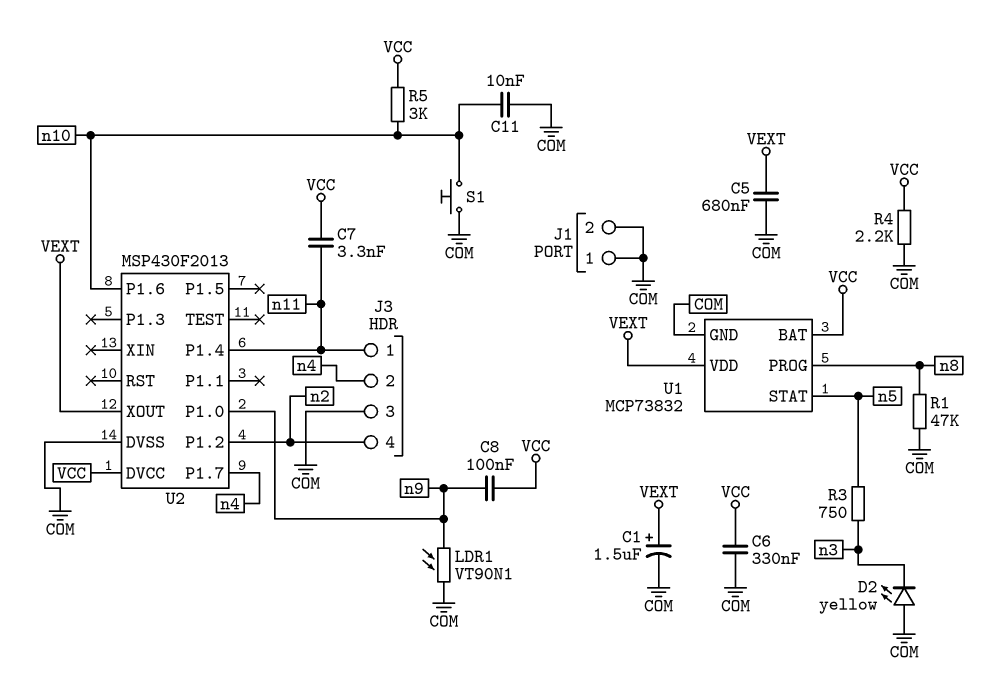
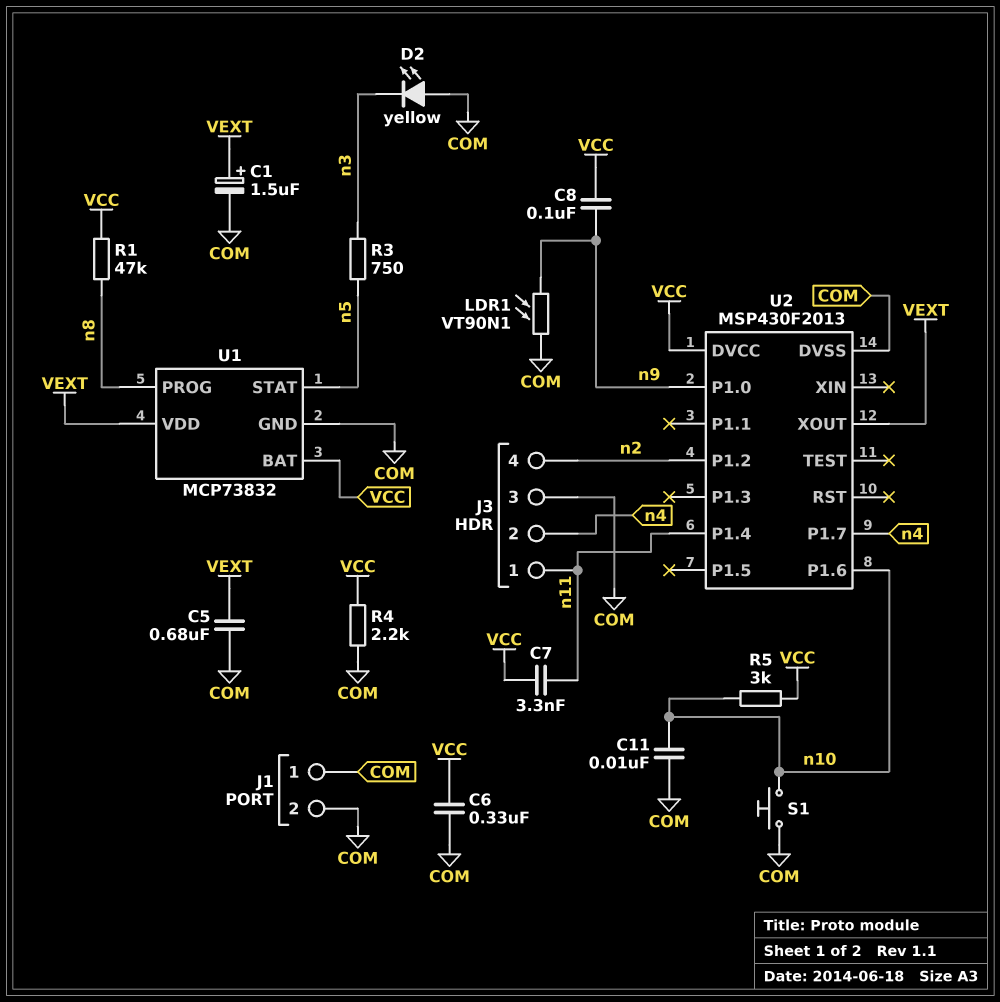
R1: 47k (COM, n8) -> 47k (VCC, n8)

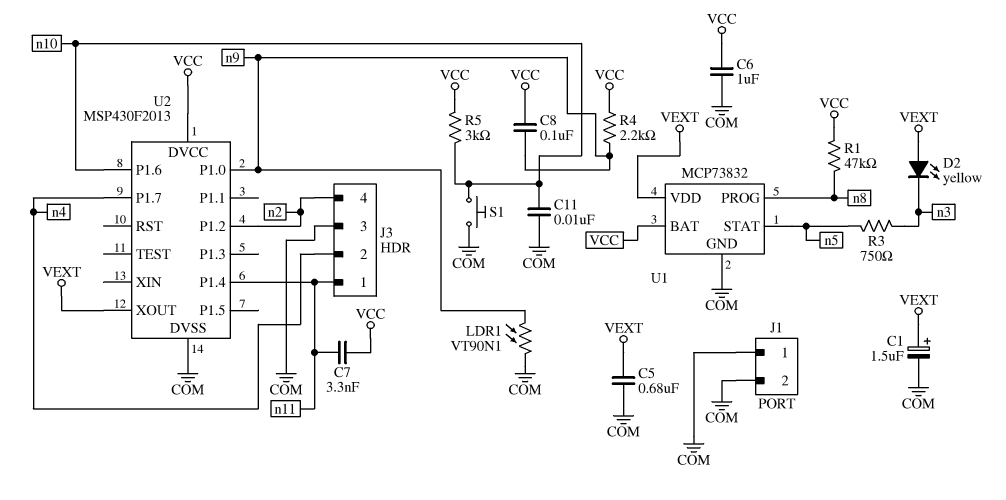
C6: 330nF (COM, VCC) -> 1uF (COM, VCC)
D2: LED yellow (A COM, K n3) -> LED yellow (A VEXT, K n3)
R4: 2.2k (COM, VCC) -> 2.2k (VCC, n9)

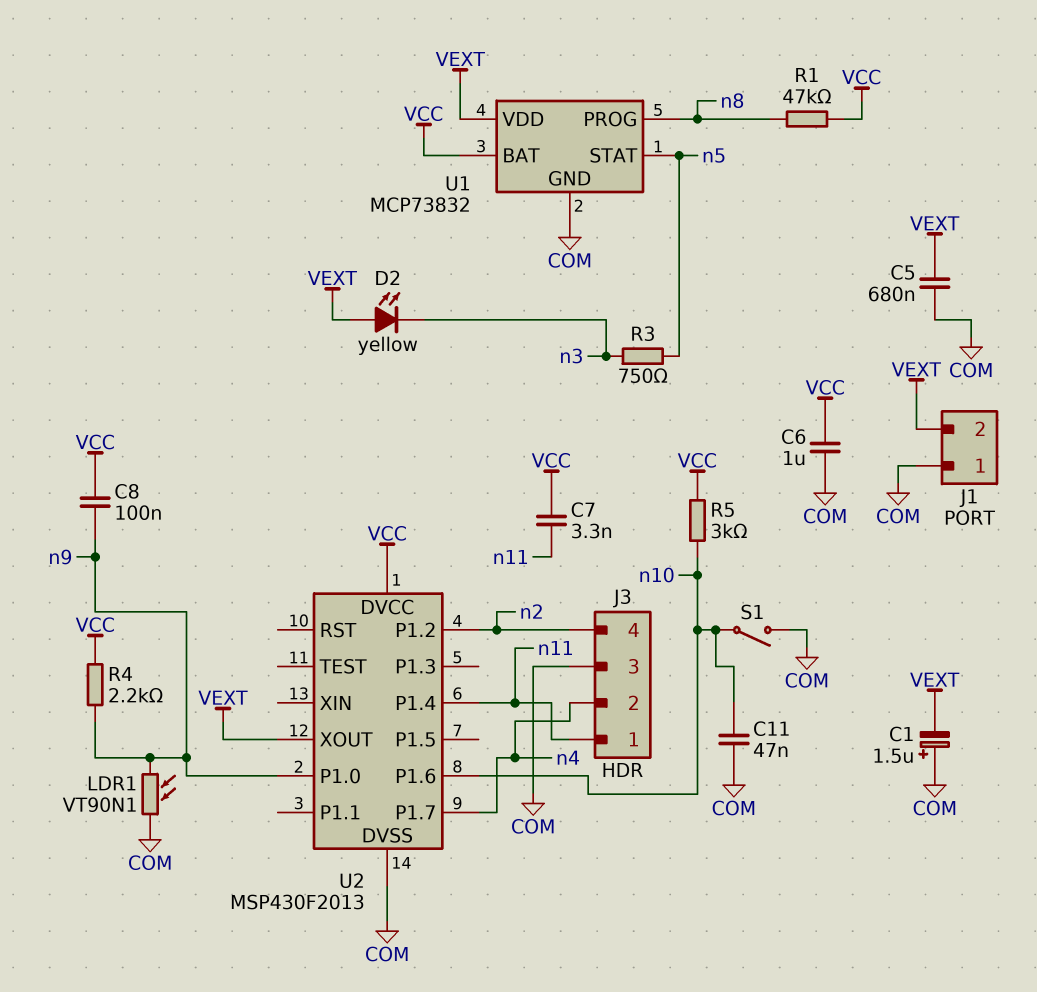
C1: 1.5uF (plus VEXT, minus COM) -> 1.5uF (plus COM, minus VEXT)
C11: 10nF (COM, n10) -> 47nF (COM, n10)
J1 pin 2: COM -> VEXT
S1: button (COM, n10) -> switch (COM, n10)

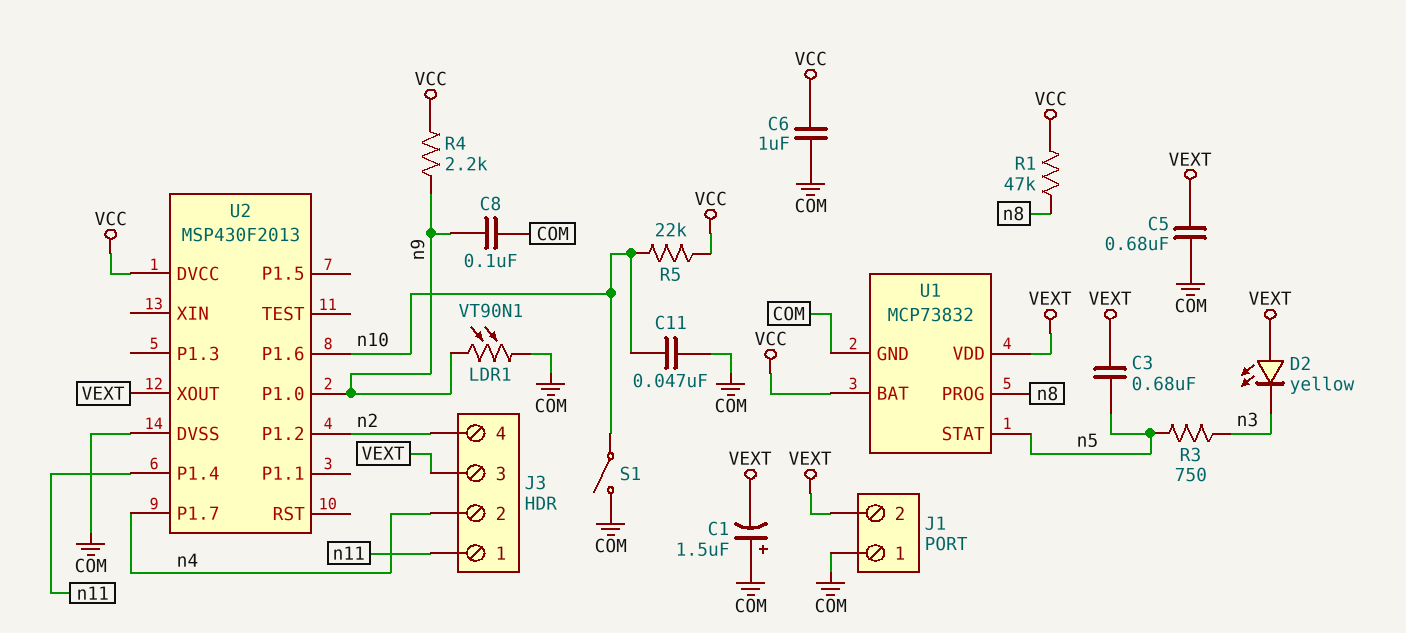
C3: none -> 680nF (VEXT, n5)
C7: 3.3nF (VCC, n11) -> none
C8: 100nF (VCC, n9) -> 100nF (COM, n9)
J3 pin 3: COM -> VEXT
R5: 3k (VCC, n10) -> 22k (VCC, n10)

